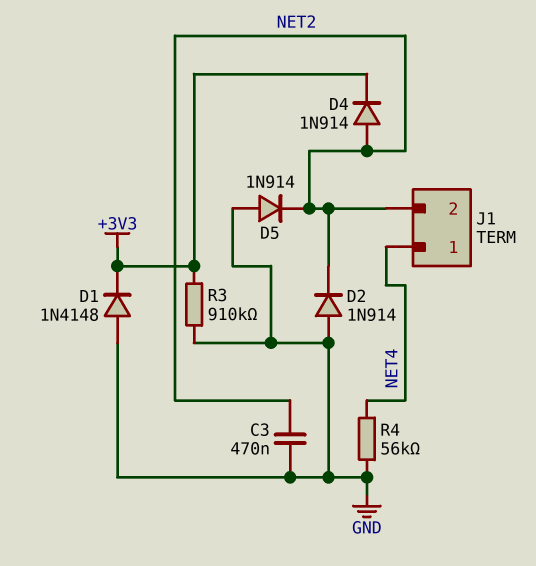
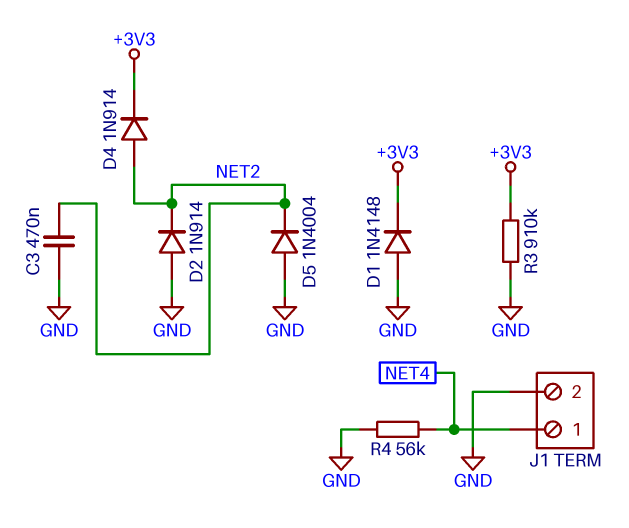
D5: diode 1N914 (A GND, K NET2) -> diode 1N4004 (A GND, K NET2)
J1 pin 2: NET2 -> GND

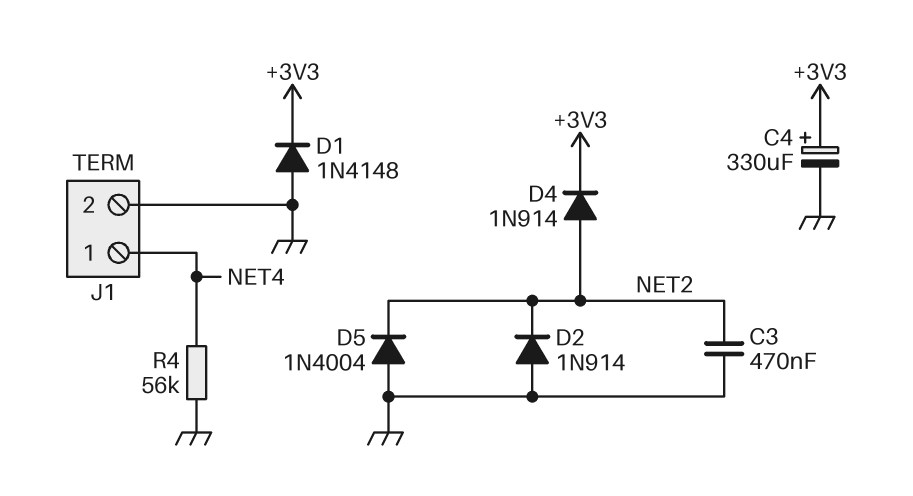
C4: none -> 330uF (plus +3V3, minus GND)
R3: 910k (+3V3, GND) -> none

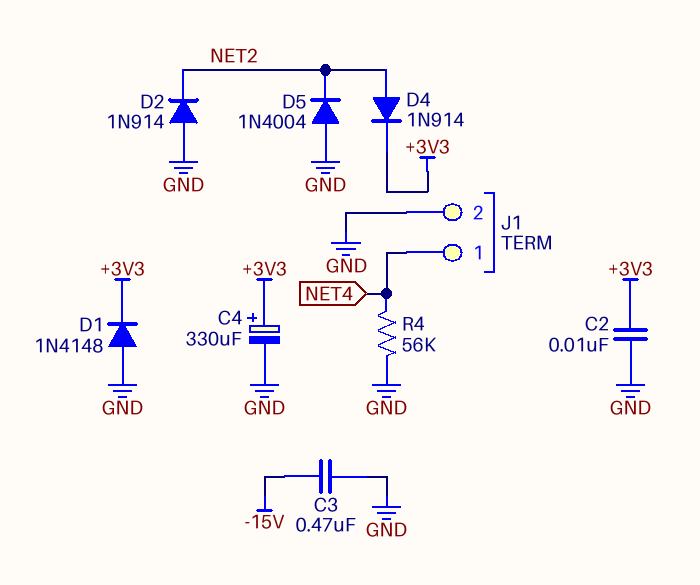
C2: none -> 10nF (+3V3, GND)
C3: 470nF (GND, NET2) -> 470nF (-15V, GND)

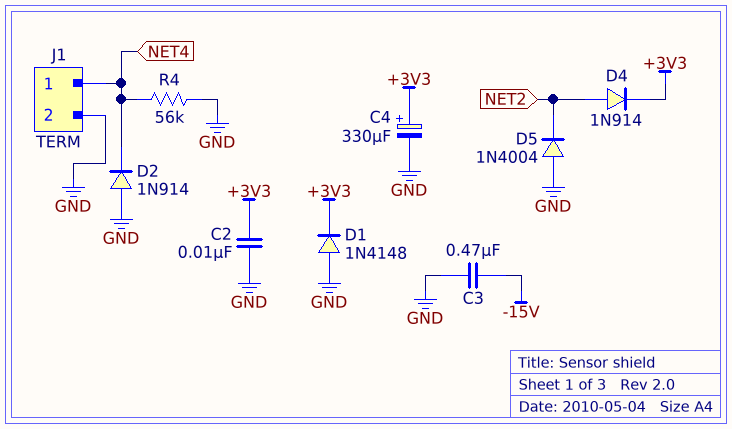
D2: diode 1N914 (A GND, K NET2) -> diode 1N914 (A GND, K NET4)

